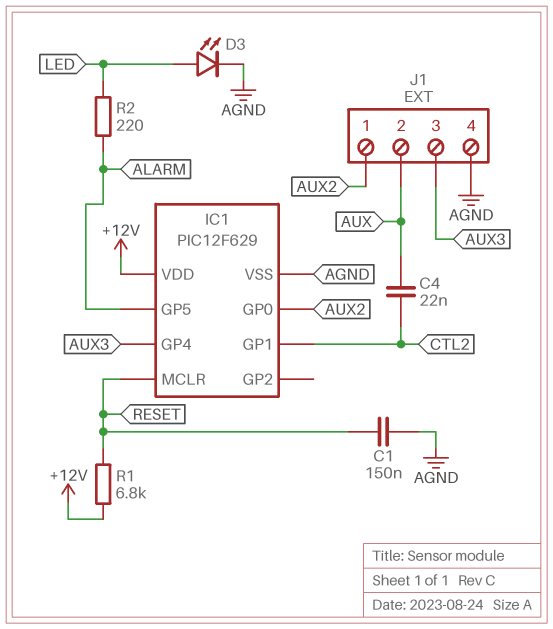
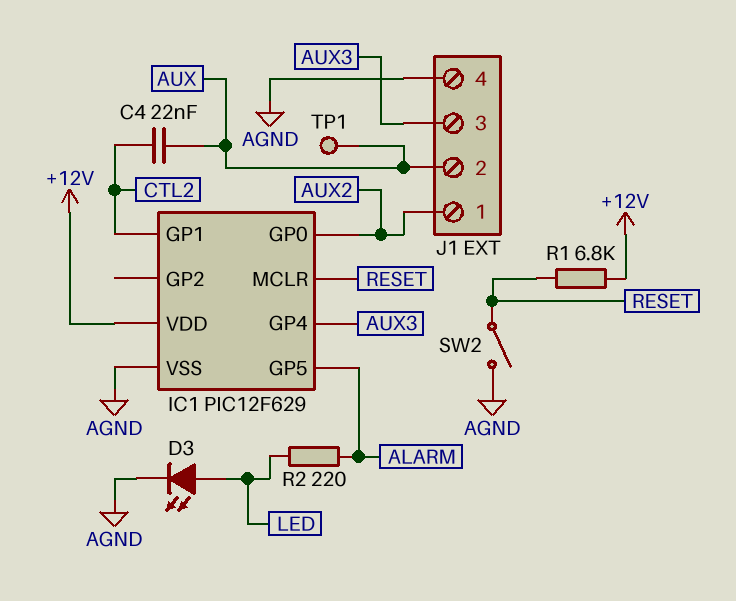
C1: 150nF (AGND, RESET) -> none
SW2: none -> switch (AGND, RESET)
TP1: none -> test point (AUX)

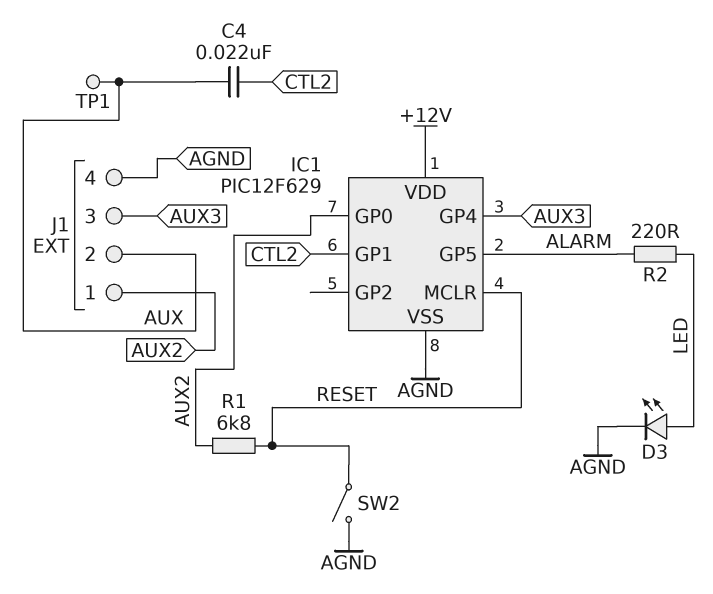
R1: 6.8k (+12V, RESET) -> 6.8k (AUX2, RESET)

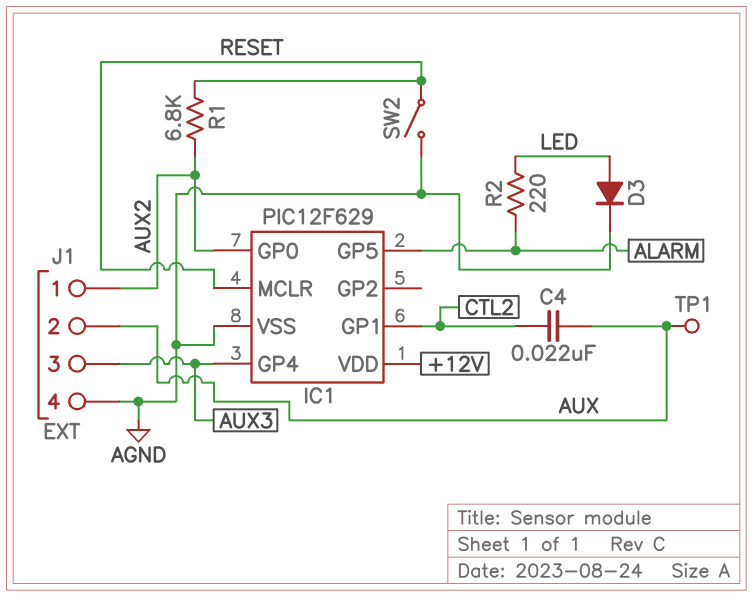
D3: LED (A LED, K AGND) -> diode (A LED, K AGND)

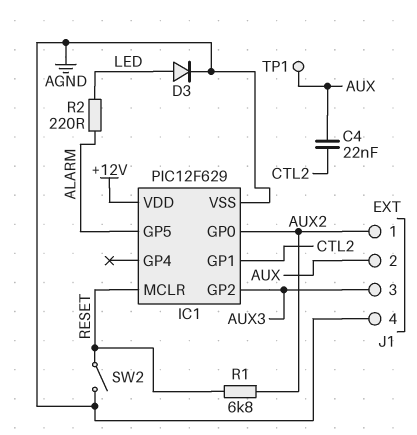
IC1 pin GP2: none -> AUX3
IC1 pin GP4: AUX3 -> none

